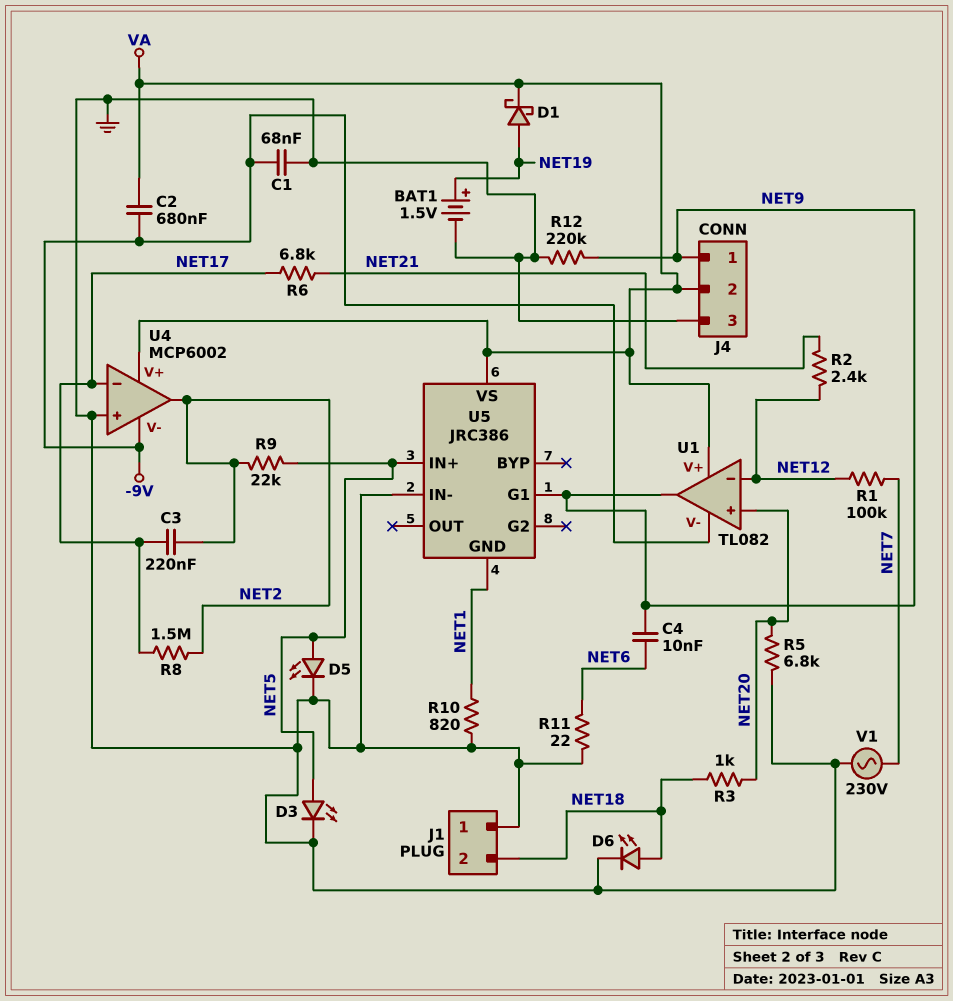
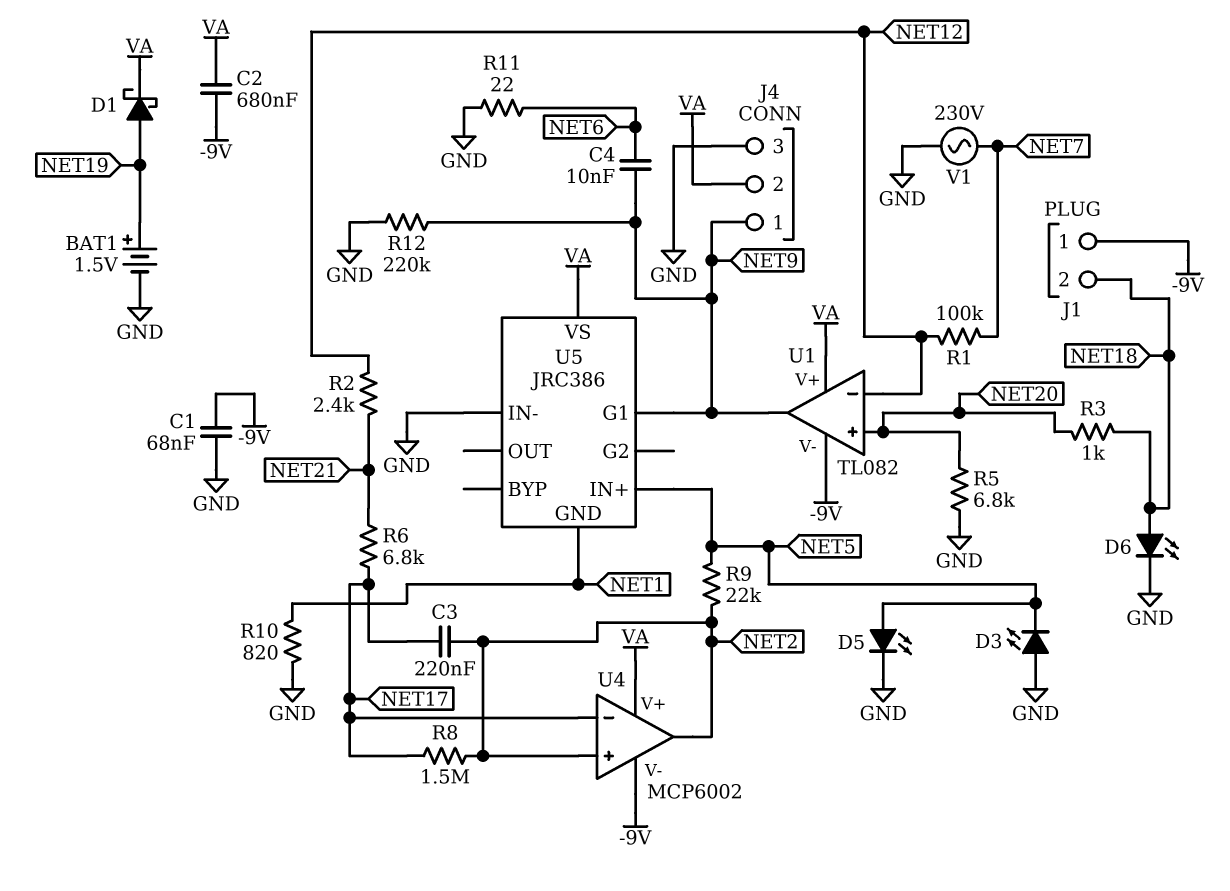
D3: LED (A NET5, K GND) -> LED (A GND, K NET5)
J1 pin 1: GND -> -9V
U4 pin in+: GND -> NET2

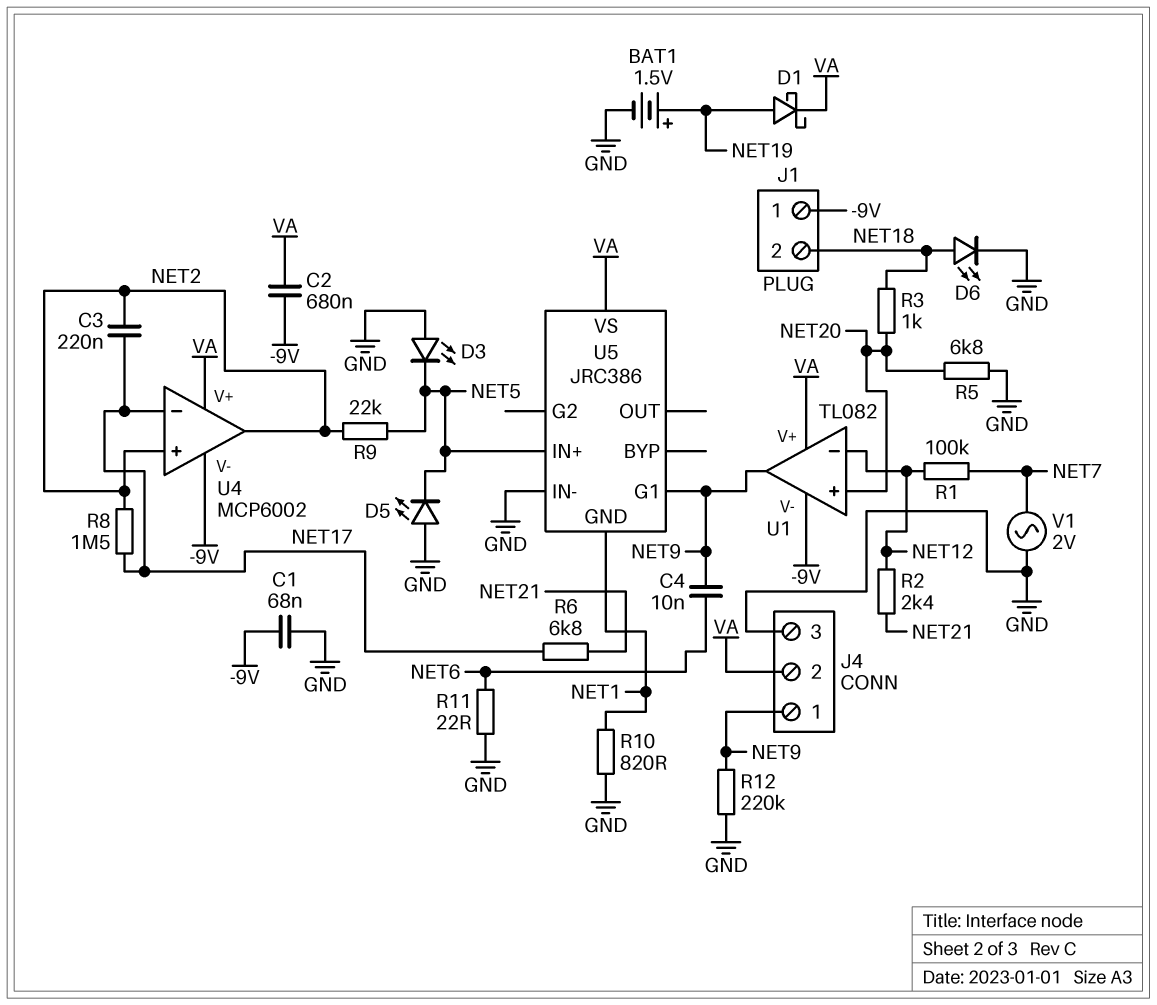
D5: LED (A NET5, K GND) -> LED (A GND, K NET5)
V1: AC 230V (GND, NET7) -> AC 2V (GND, NET7)

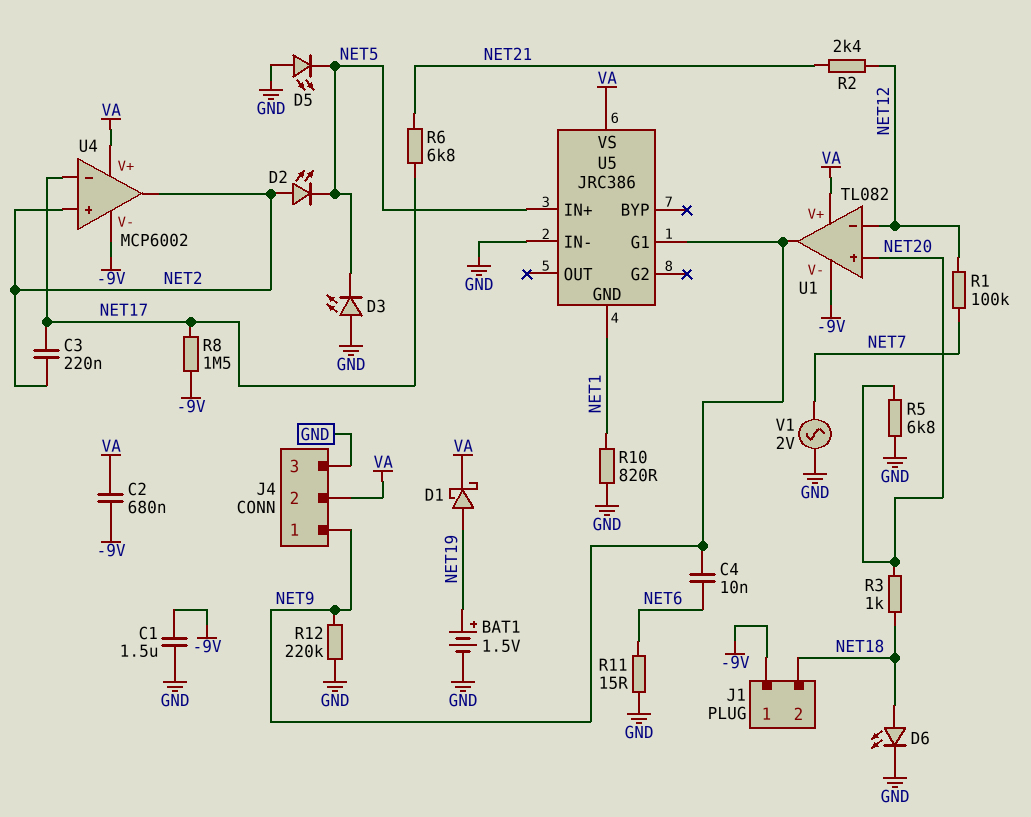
C1: 68nF (-9V, GND) -> 1.5uF (-9V, GND)
D2: none -> LED (A NET2, K NET5)
R8: 1.5M (NET2, NET17) -> 1.5M (-9V, NET17)
R9: 22k (NET2, NET5) -> none
R11: 22 (GND, NET6) -> 15 (GND, NET6)

